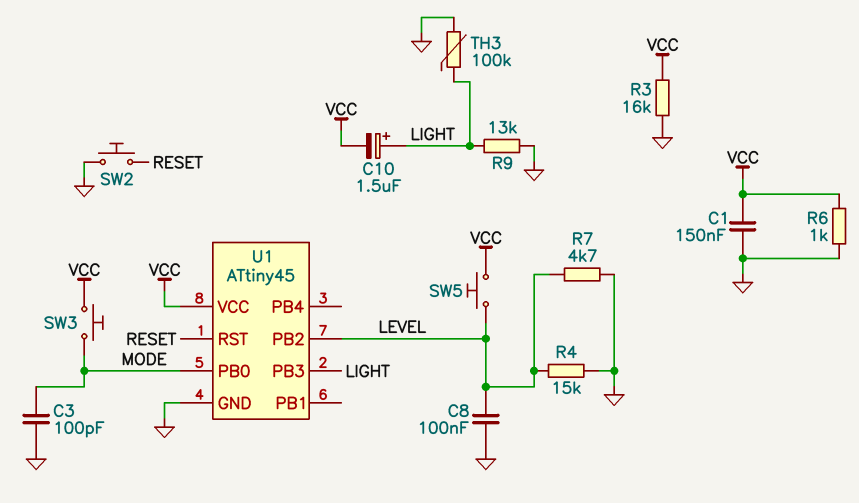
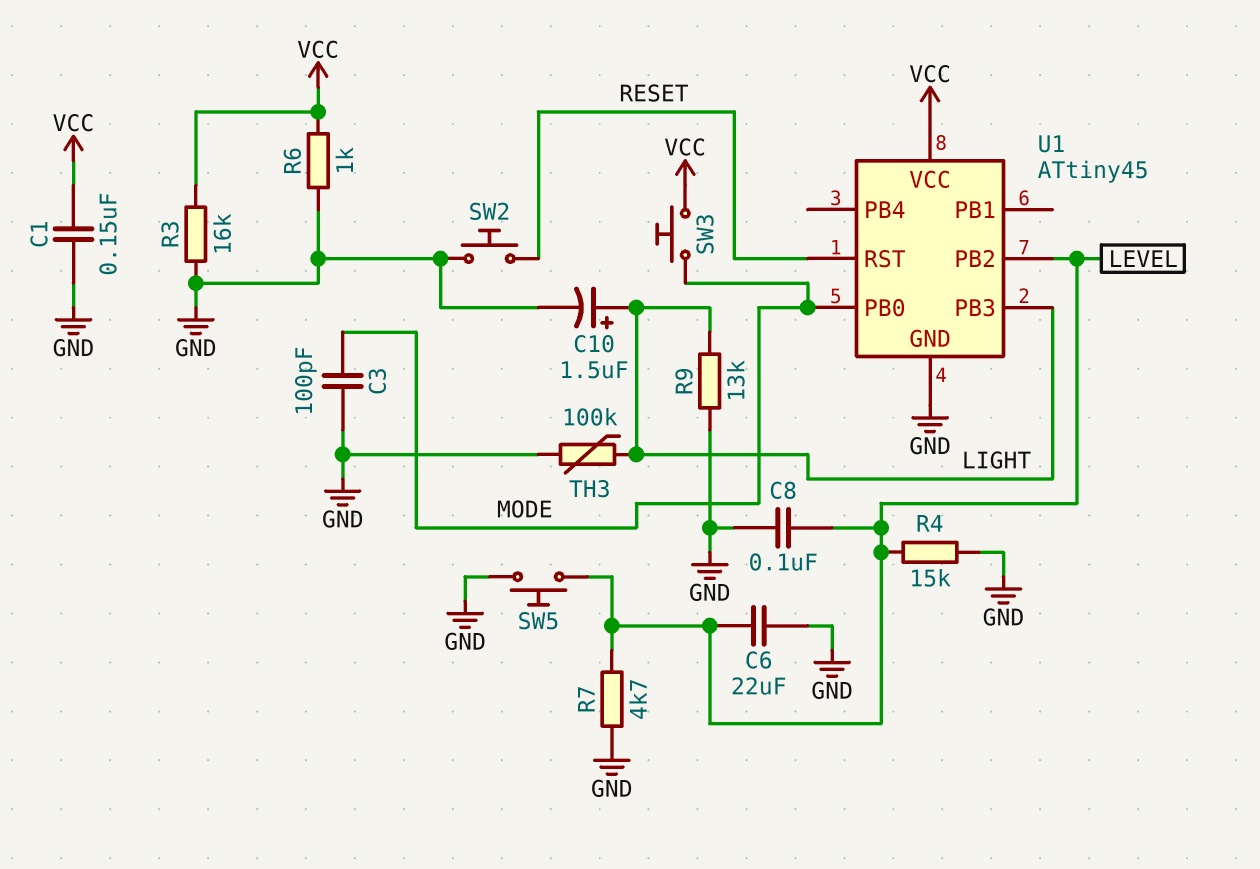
C6: none -> 22uF (GND, LEVEL)
C10: 1.5uF (plus LIGHT, minus VCC) -> 1.5uF (plus LIGHT, minus GND)
SW5: button (LEVEL, VCC) -> button (GND, LEVEL)

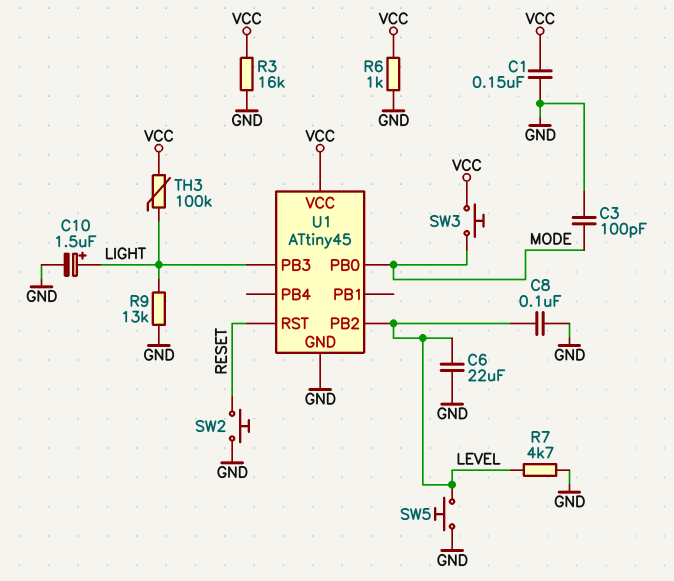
R4: 15k (GND, LEVEL) -> none
TH3: 100k (GND, LIGHT) -> 100k (LIGHT, VCC)

